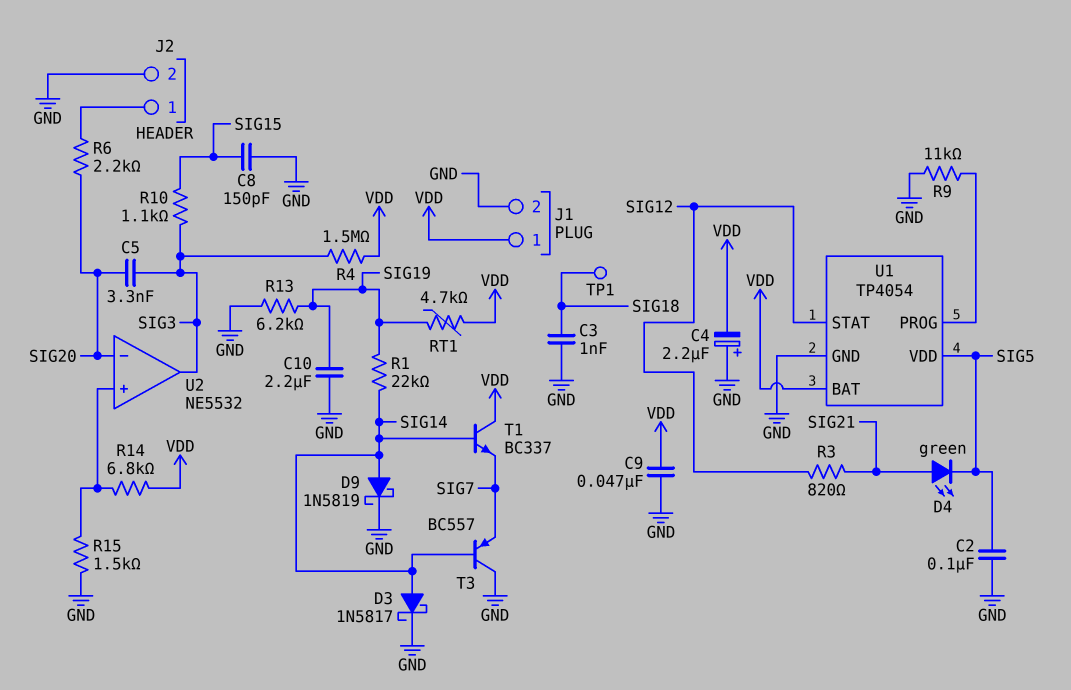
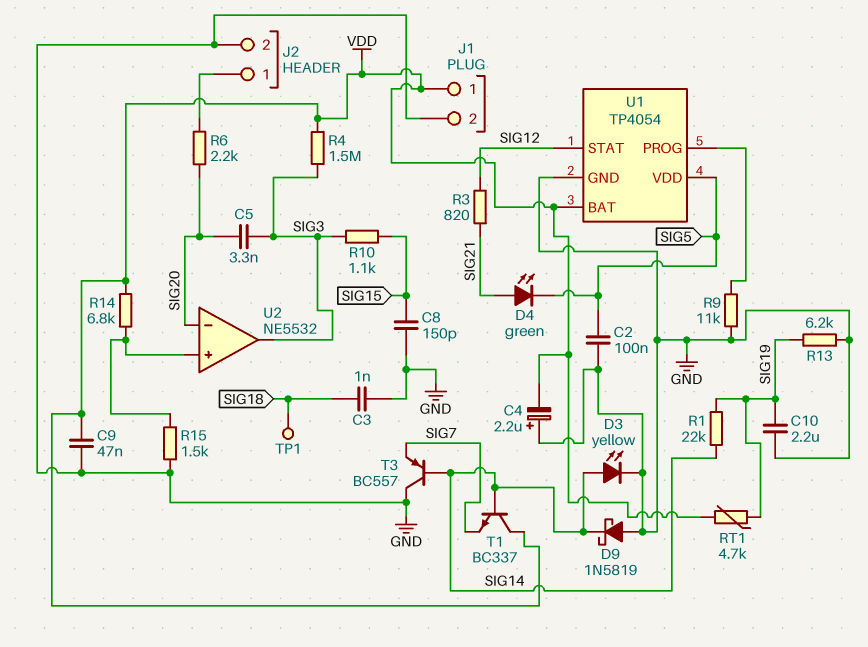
D3: schottky 1N5817 (A SIG14, K GND) -> LED yellow (A SIG14, K GND)
D9: schottky 1N5819 (A SIG14, K GND) -> schottky 1N5819 (A GND, K SIG14)

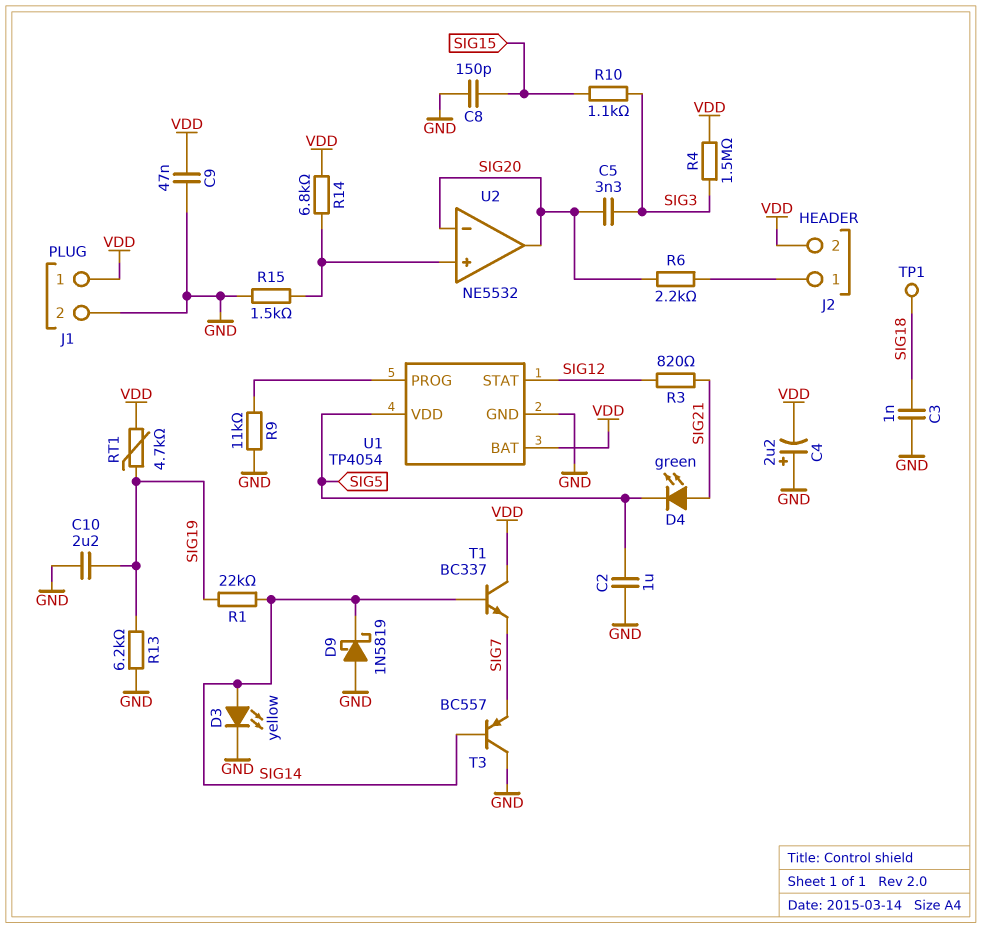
C2: 100nF (GND, SIG5) -> 1uF (GND, SIG5)
J2 pin 2: GND -> VDD
U2 pin out: SIG3 -> SIG20

